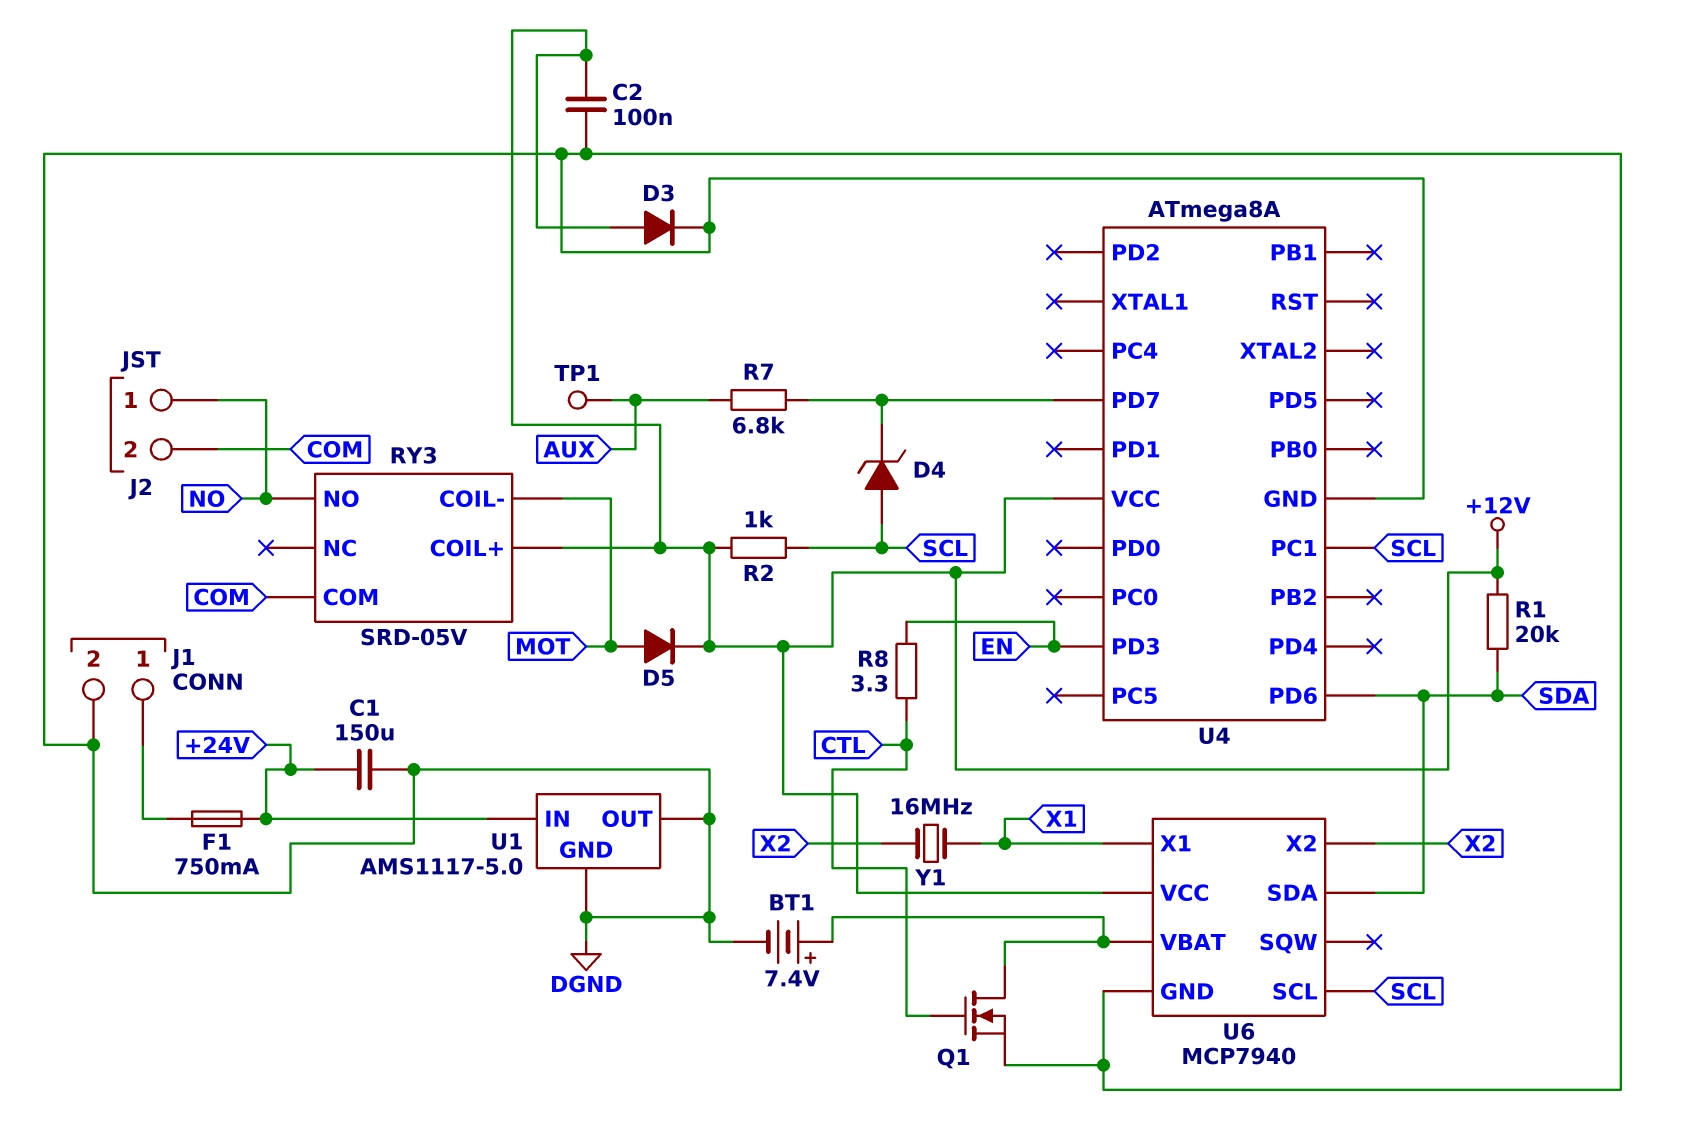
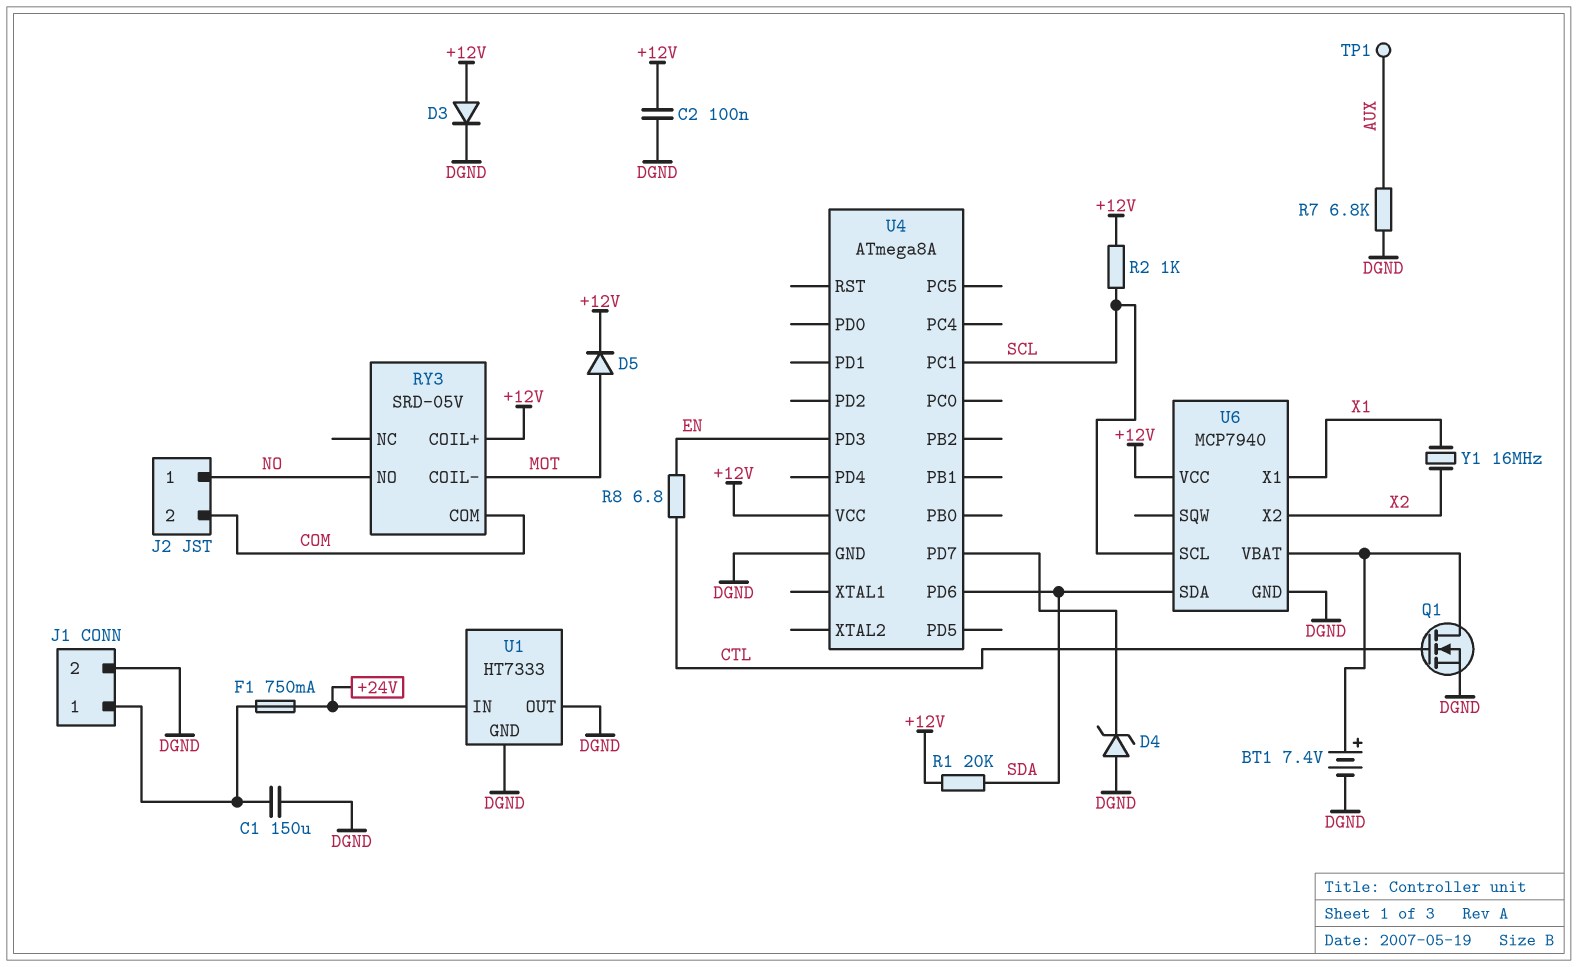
C1: 150uF (+24V, DGND) -> 150uF (DGND, J1/1)
D4: zener (A SCL, K U4/PD7) -> zener (A DGND, K U4/PD7)
R7: 6.8k (AUX, U4/PD7) -> 6.8k (AUX, DGND)
R8: 3.3 (CTL, EN) -> 6.8 (CTL, EN)
U1: AMS1117-5.0 -> HT7333

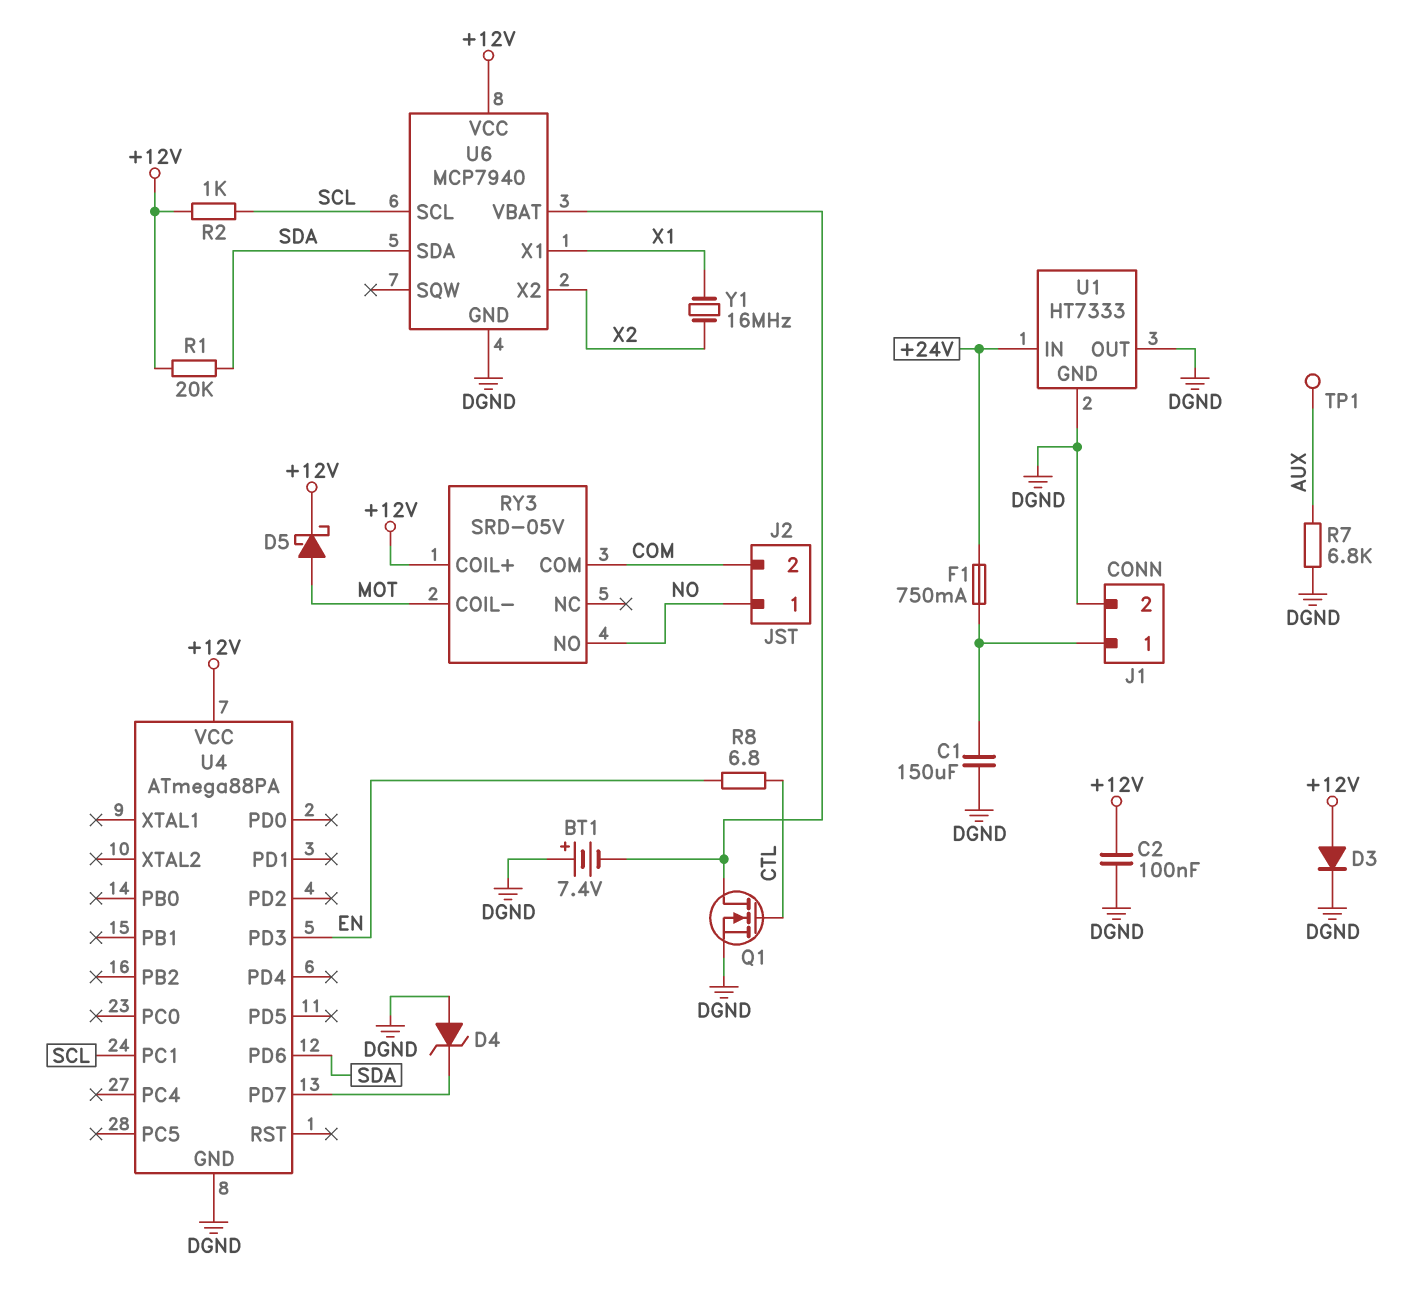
BT1: 7.4V (plus U6/VBAT, minus DGND) -> 7.4V (plus DGND, minus U6/VBAT)
D5: diode (A MOT, K +12V) -> schottky (A MOT, K +12V)
U4: ATmega8A -> ATmega88PA

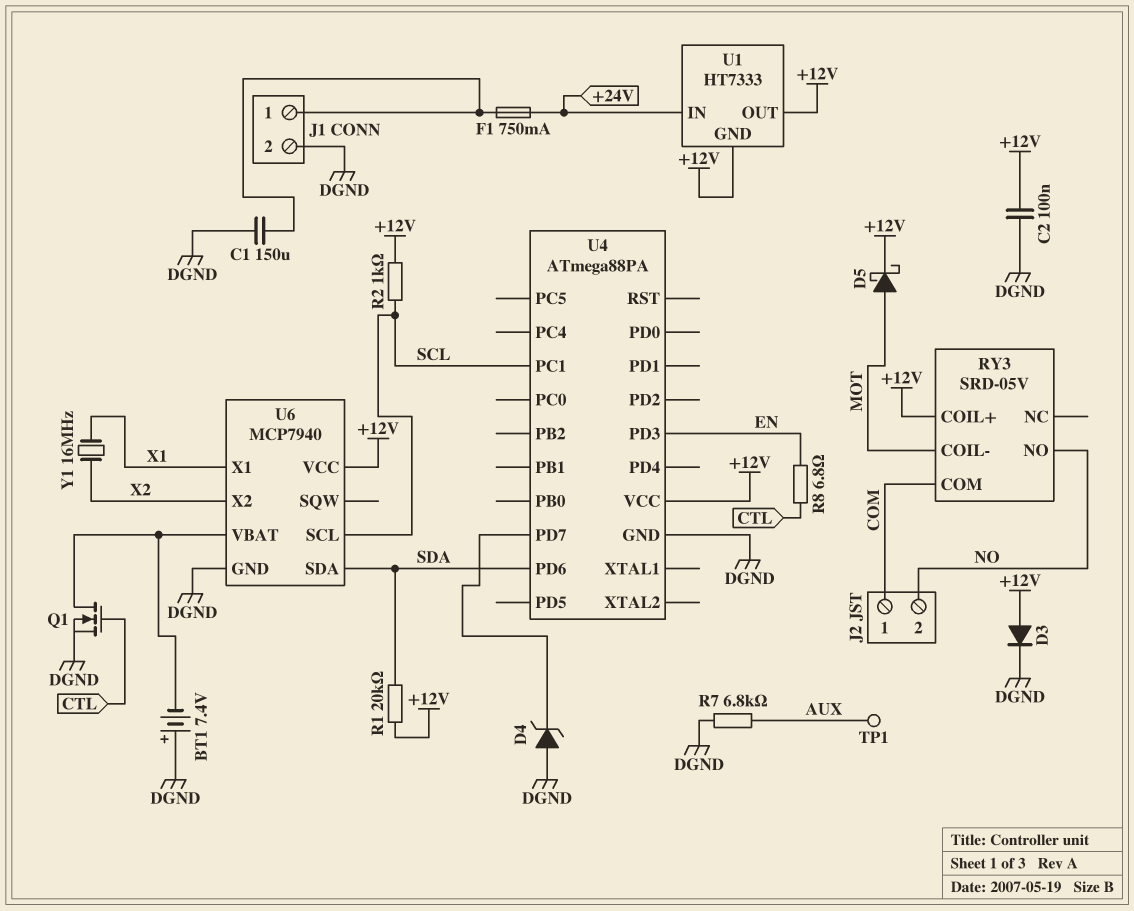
J2 pin 1: NO -> COM
J2 pin 2: COM -> NO
U1 pin GND: DGND -> +12V
U1 pin OUT: DGND -> +12V

